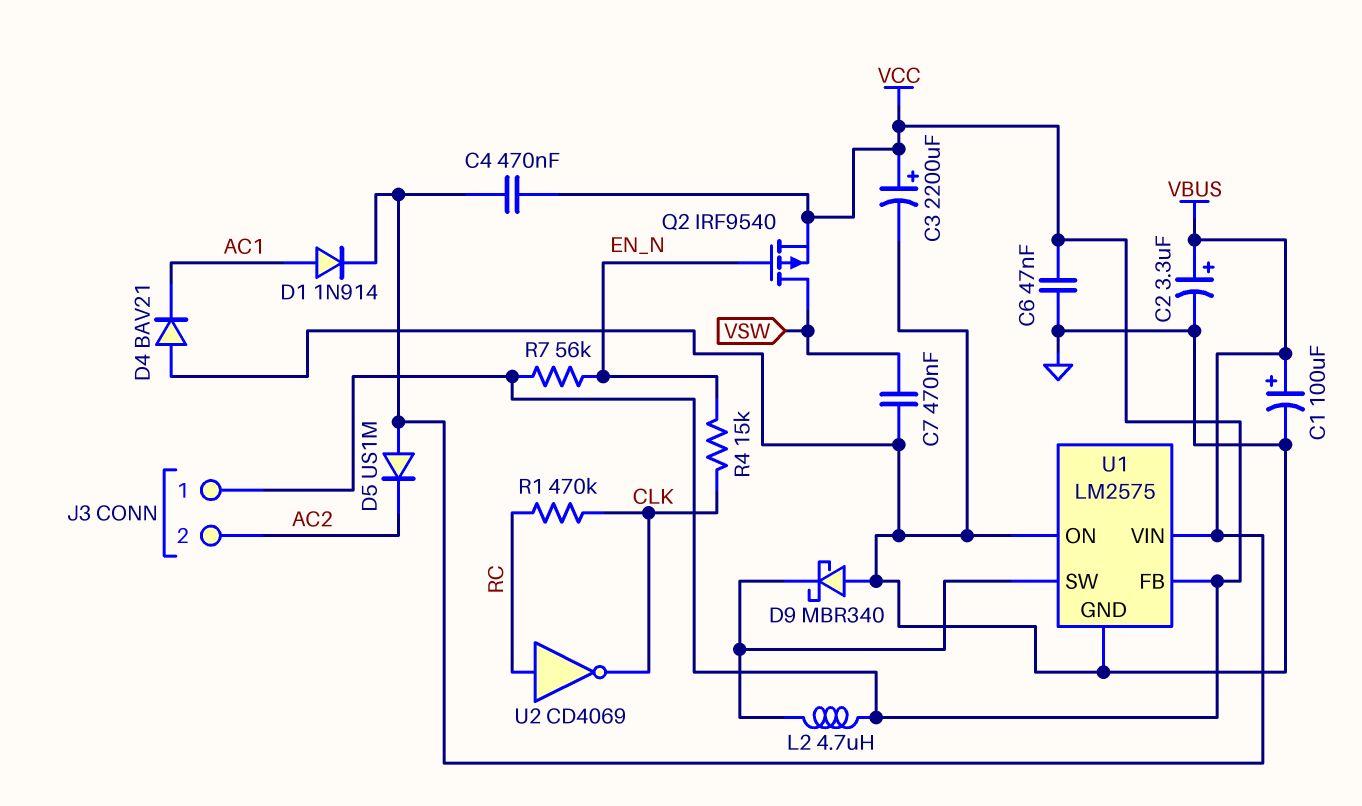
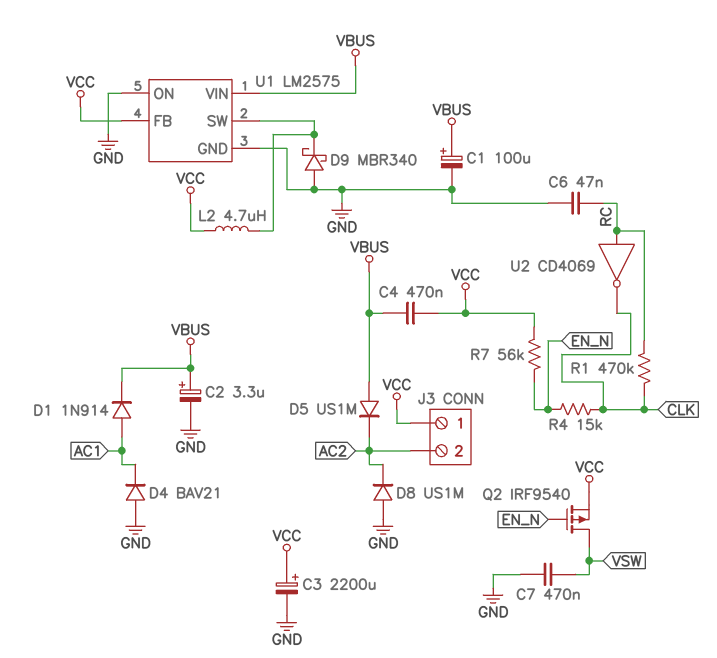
C6: 47nF (GND, VCC) -> 47nF (GND, RC)
D8: none -> diode US1M (A GND, K AC2)

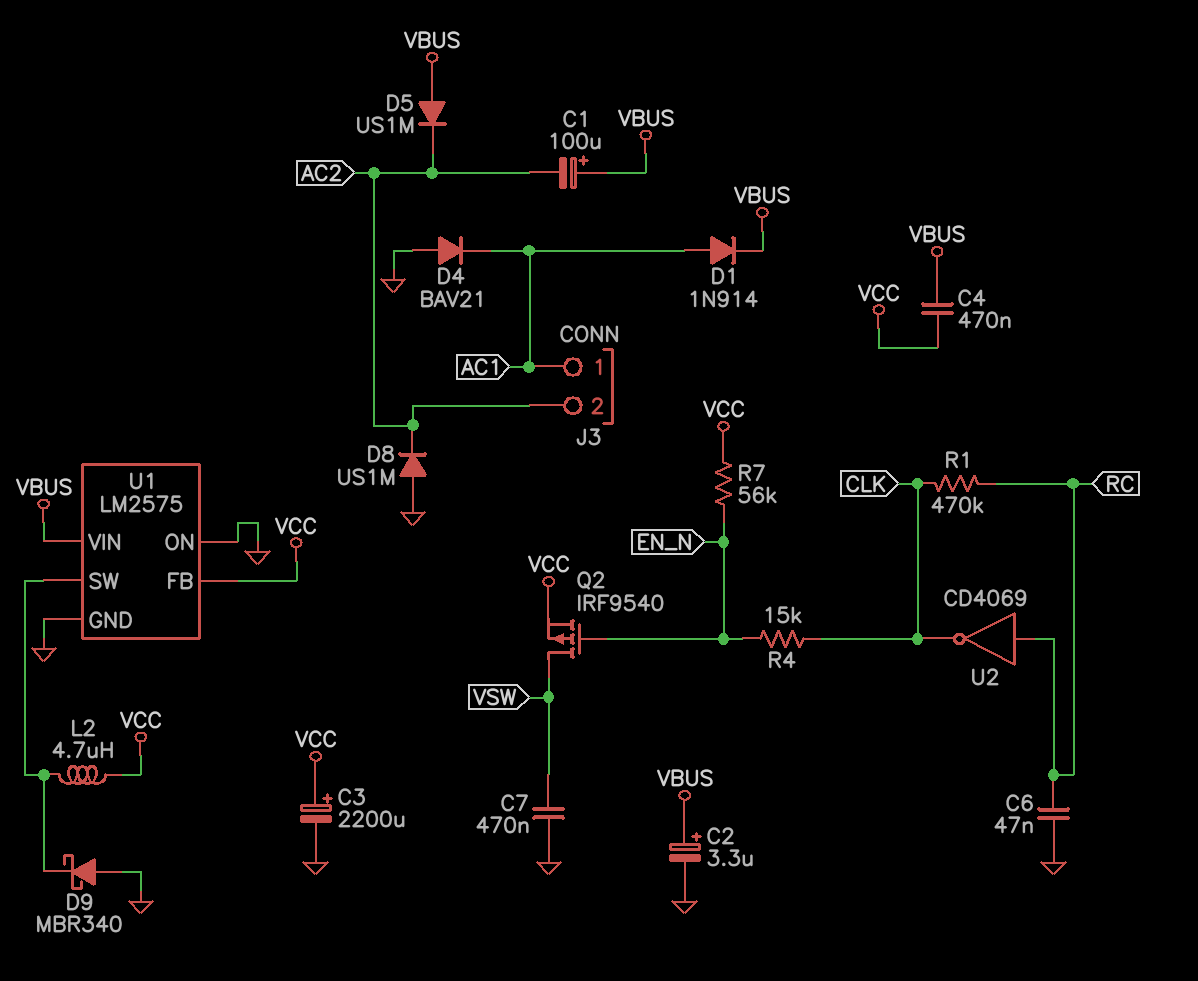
C1: 100uF (plus VBUS, minus GND) -> 100uF (plus VBUS, minus AC2)
J3 pin 1: VCC -> AC1

